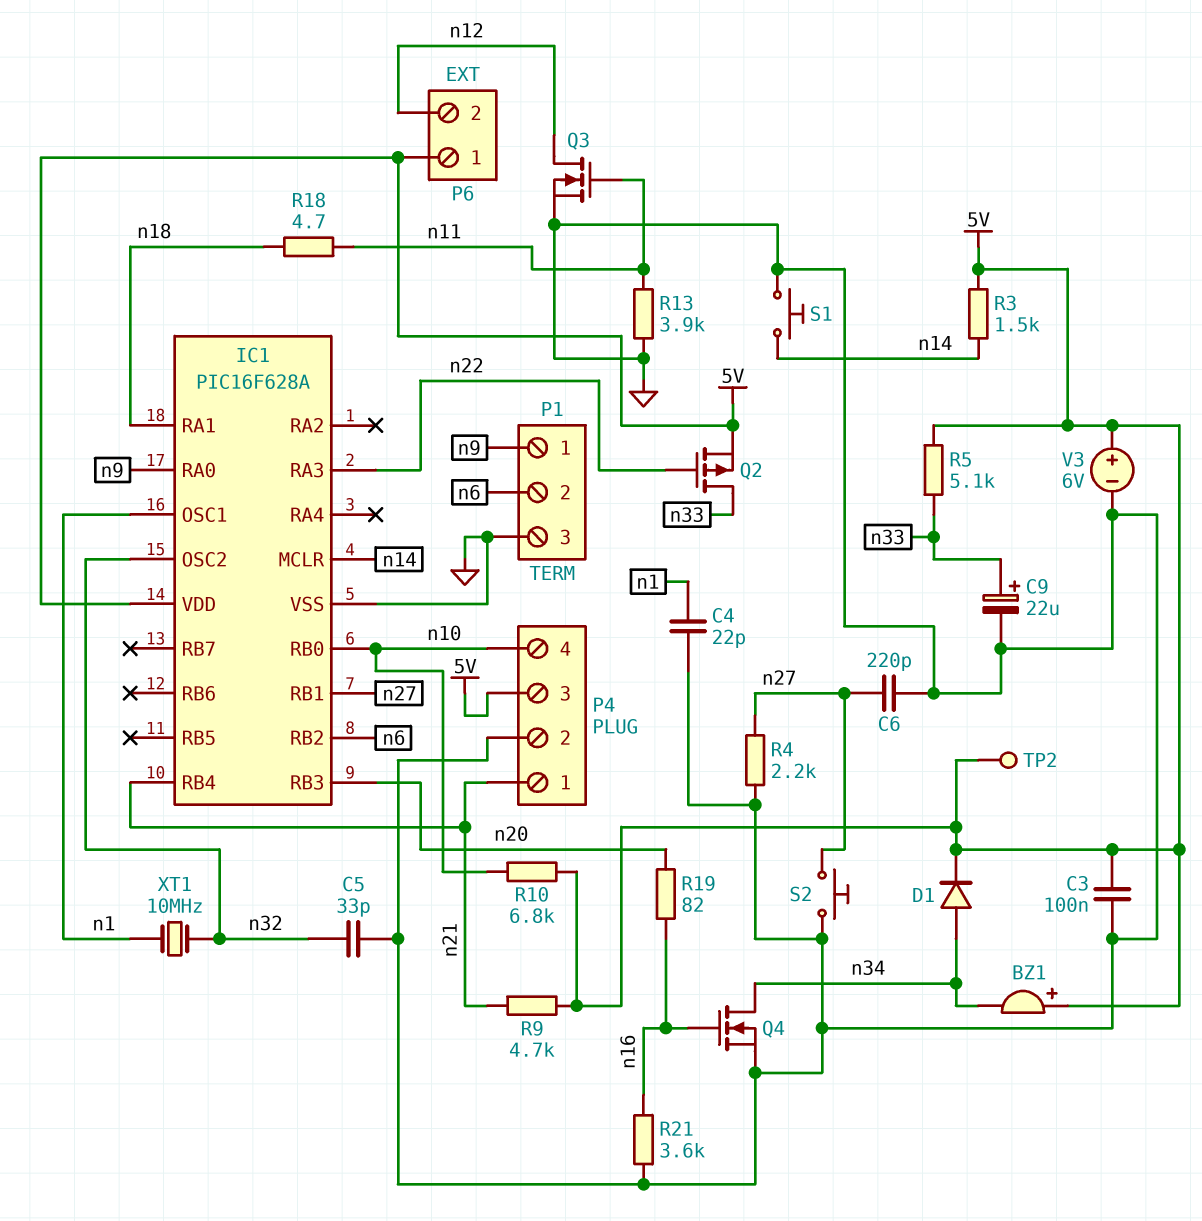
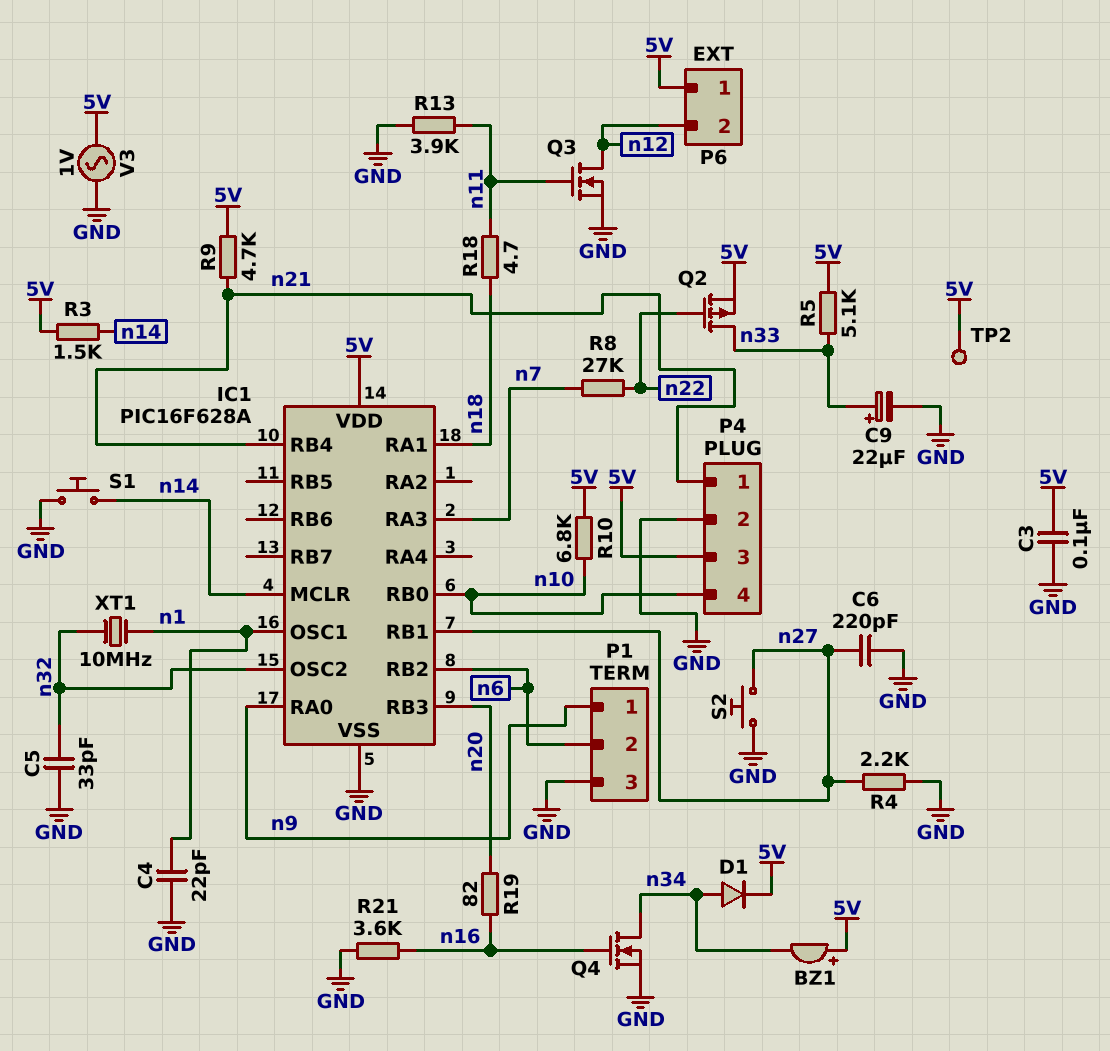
IC1 pin RA3: n22 -> n7
R8: none -> 27k (n7, n22)
V3: 6V (plus 5V, minus GND) -> AC 1V (5V, GND)

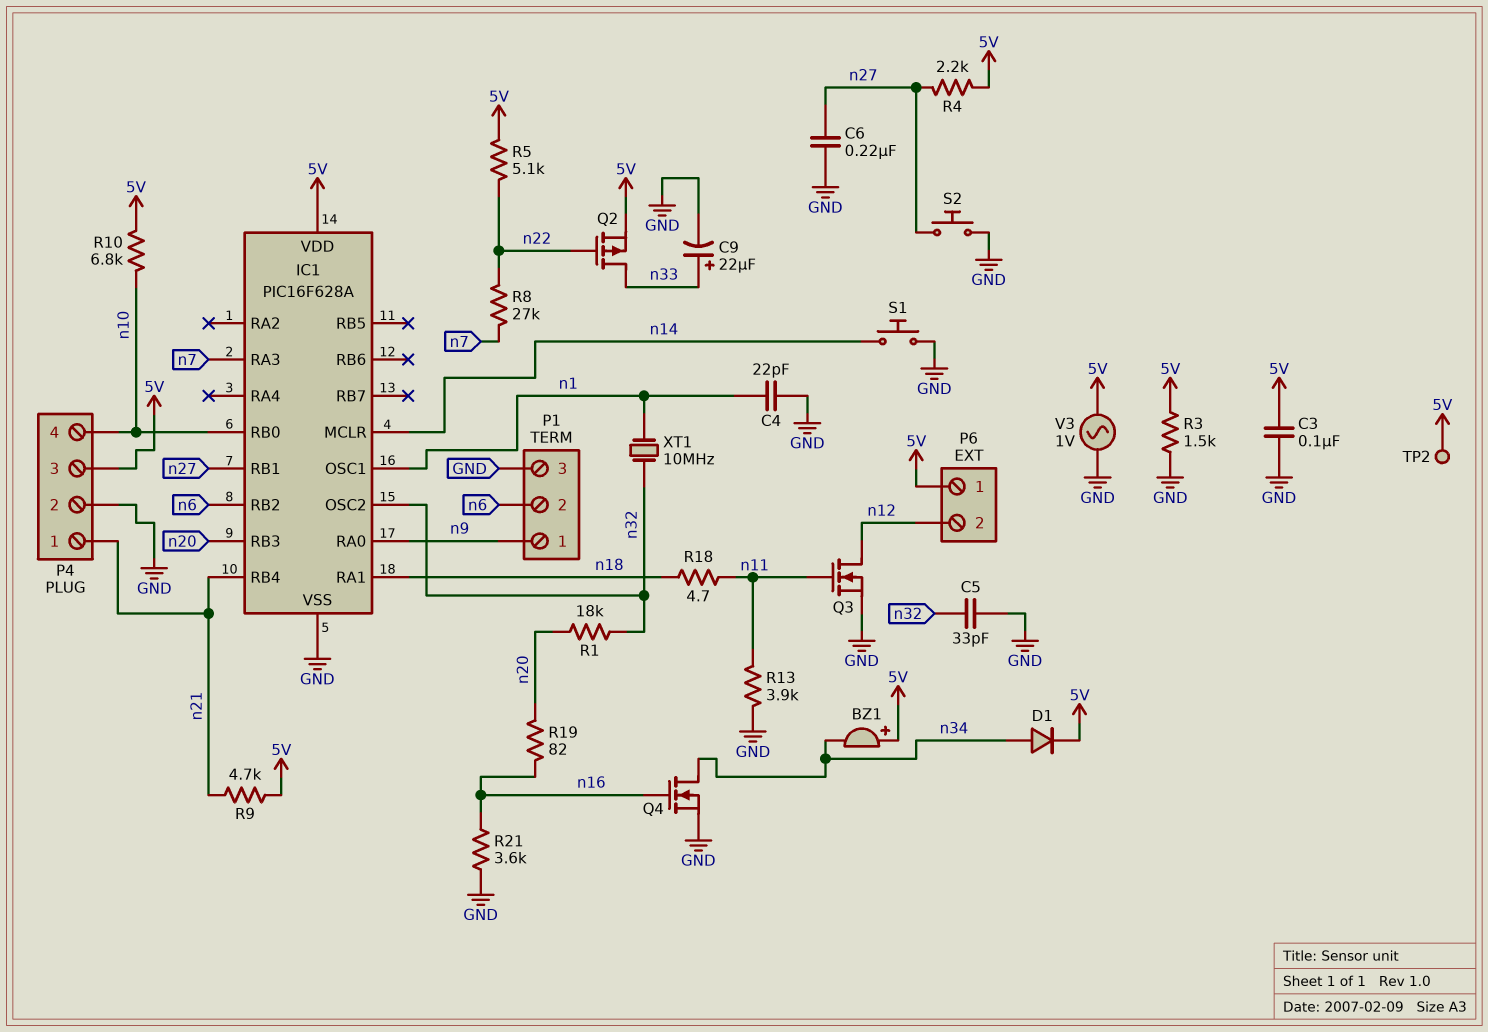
C6: 220pF (GND, n27) -> 220nF (GND, n27)
R1: none -> 18k (n20, n32)
R3: 1.5k (5V, n14) -> 1.5k (5V, GND)
R4: 2.2k (GND, n27) -> 2.2k (5V, n27)
R5: 5.1k (5V, n33) -> 5.1k (5V, n22)

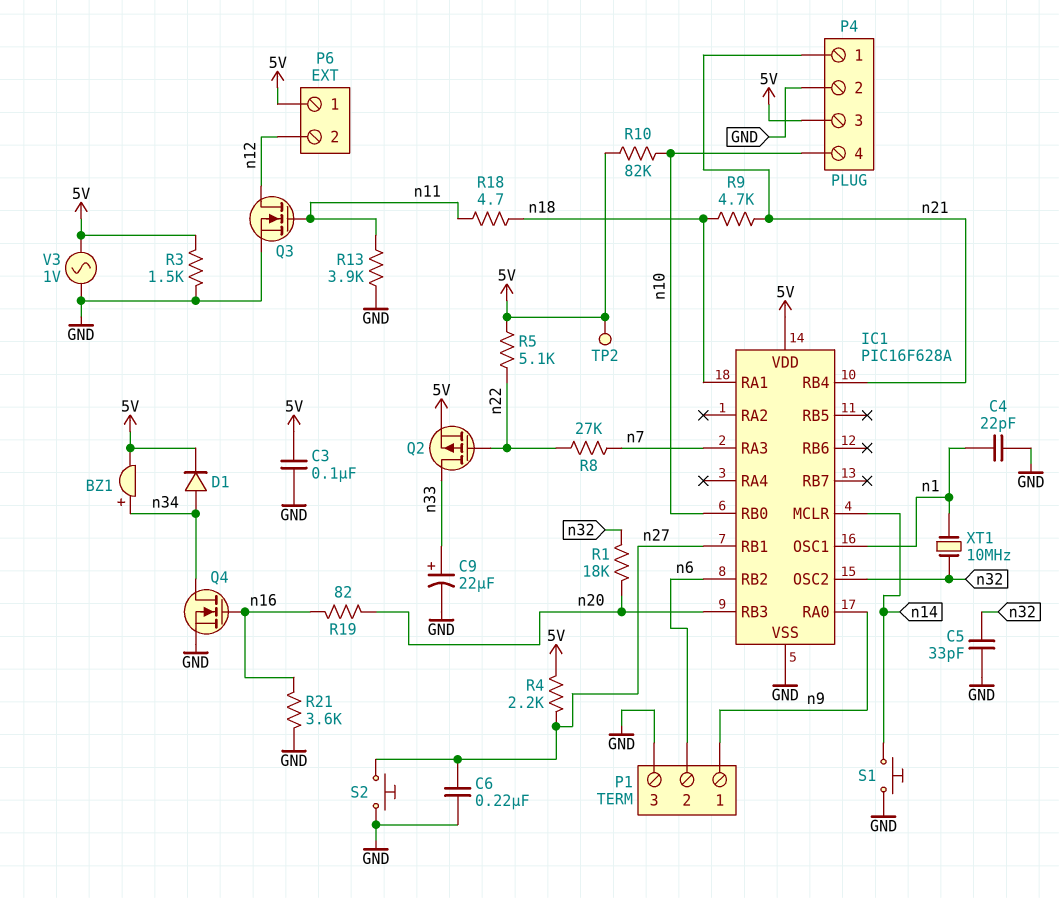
BZ1: buzzer (plus 5V, minus n34) -> buzzer (plus n34, minus 5V)
R9: 4.7k (5V, n21) -> 4.7k (n18, n21)
R10: 6.8k (5V, n10) -> 82k (5V, n10)

